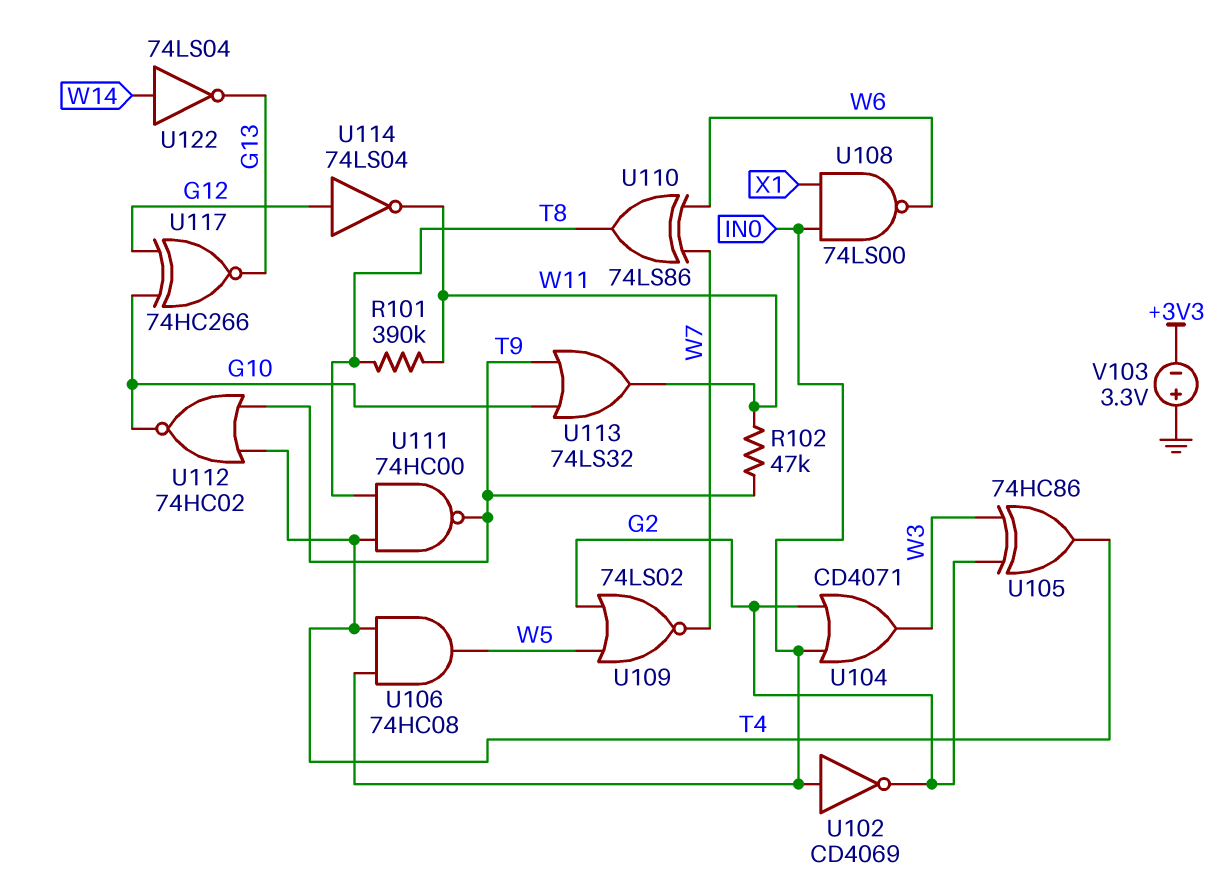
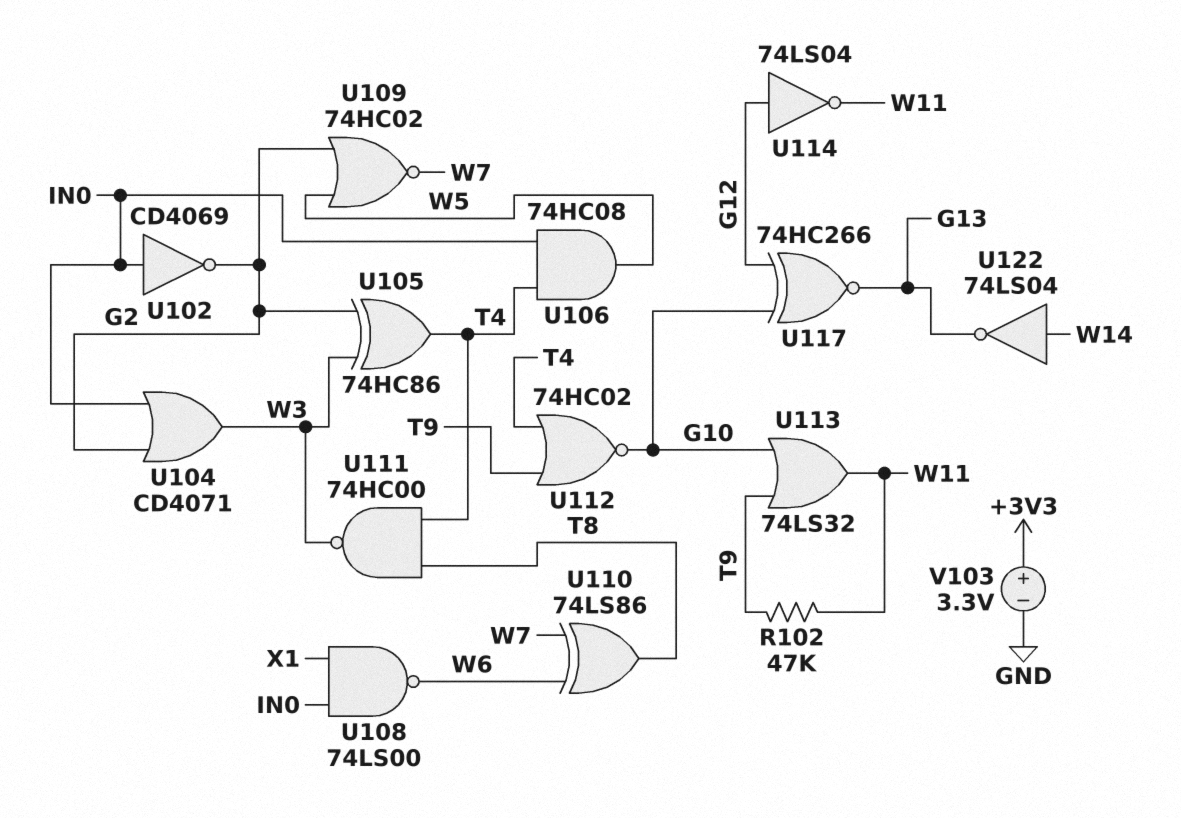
R101: 390k (T8, W11) -> none
U109: NOR 74LS02 (in G2, in W5, out W7) -> NOR 74HC02 (in G2, in W5, out W7)
U111: NAND 74HC00 (in T4, in T8, out T9) -> NAND 74HC00 (in T4, in T8, out W3)
V103: 3.3V (plus GND, minus +3V3) -> 3.3V (plus +3V3, minus GND)

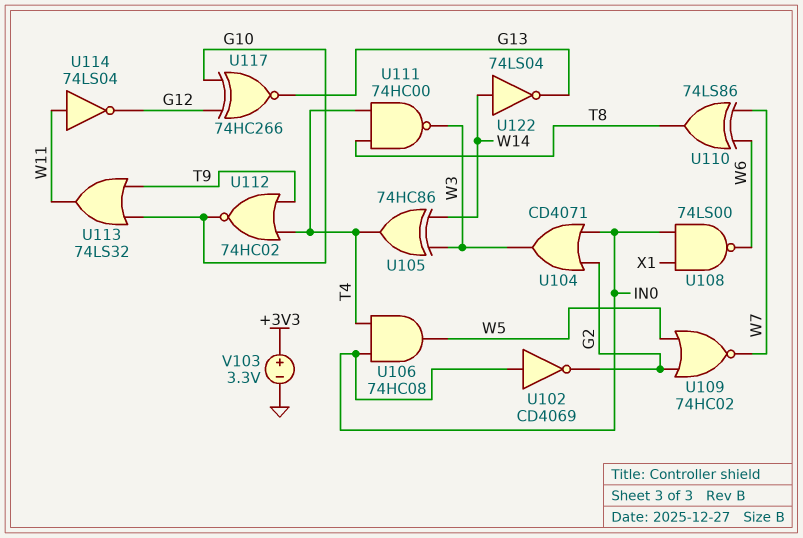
R102: 47k (T9, W11) -> none
U105: XOR 74HC86 (in G2, in W3, out T4) -> XOR 74HC86 (in W3, in W14, out T4)
U114: NOT 74LS04 (in G12, out W11) -> NOT 74LS04 (in W11, out G12)

